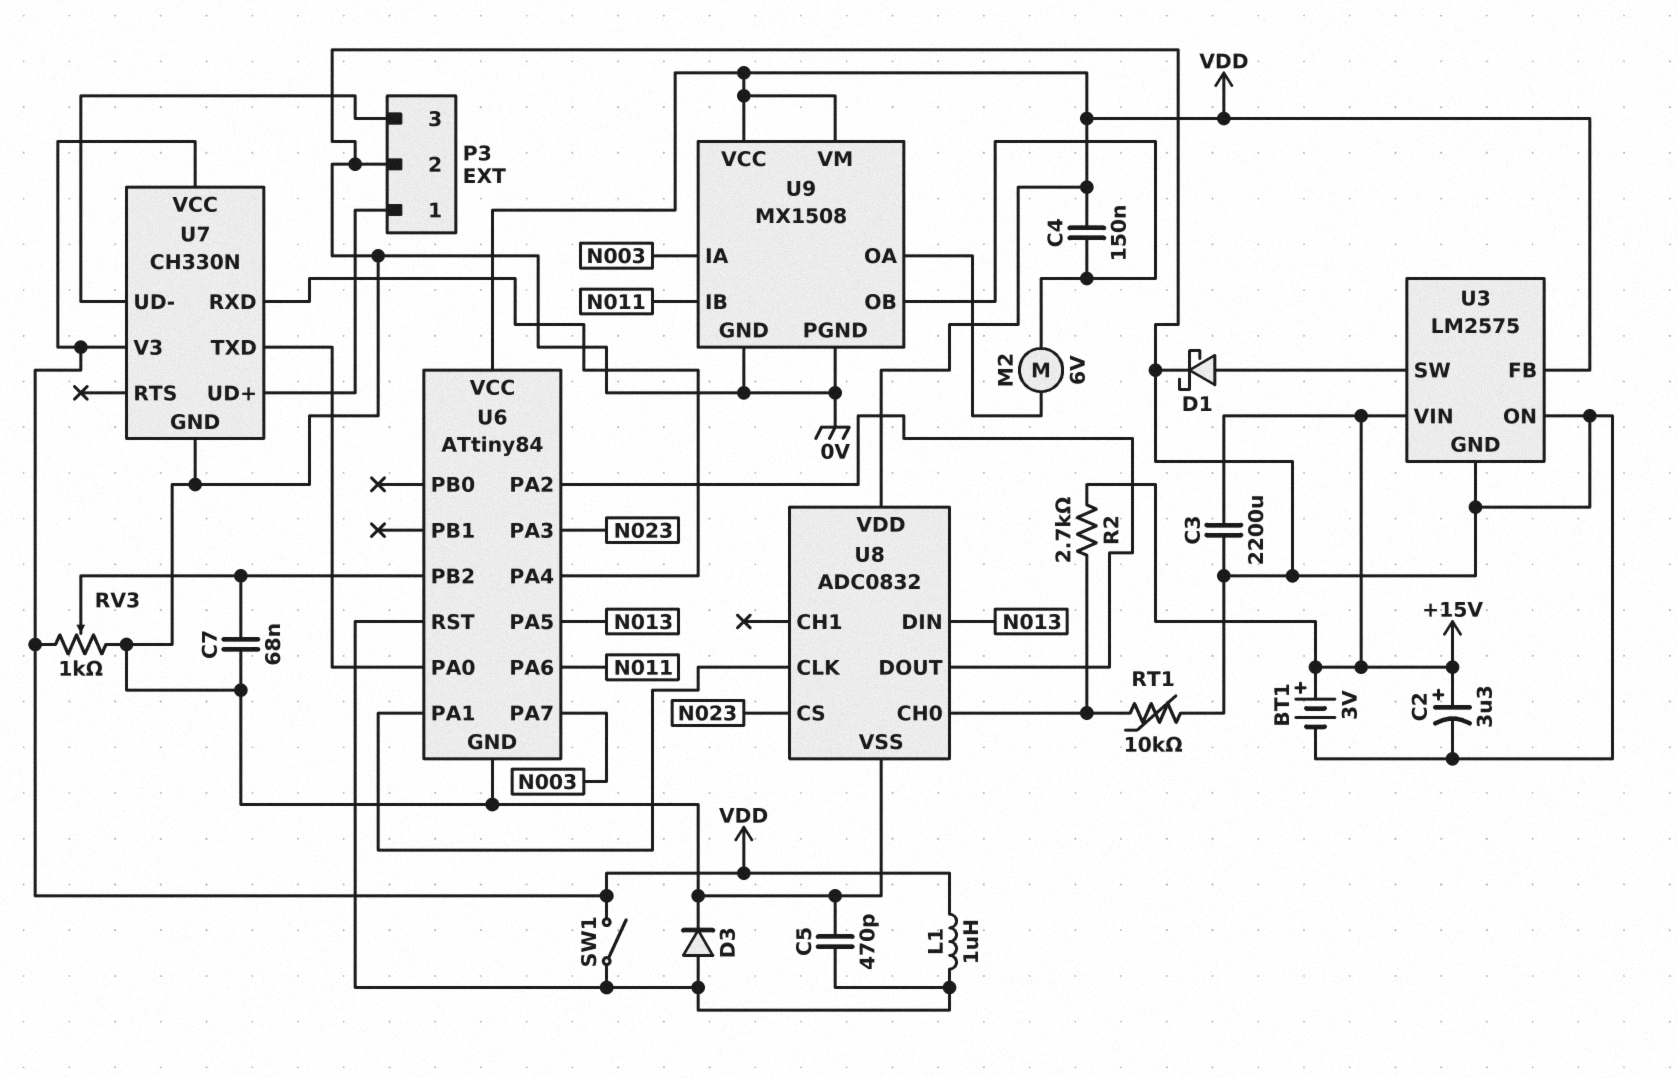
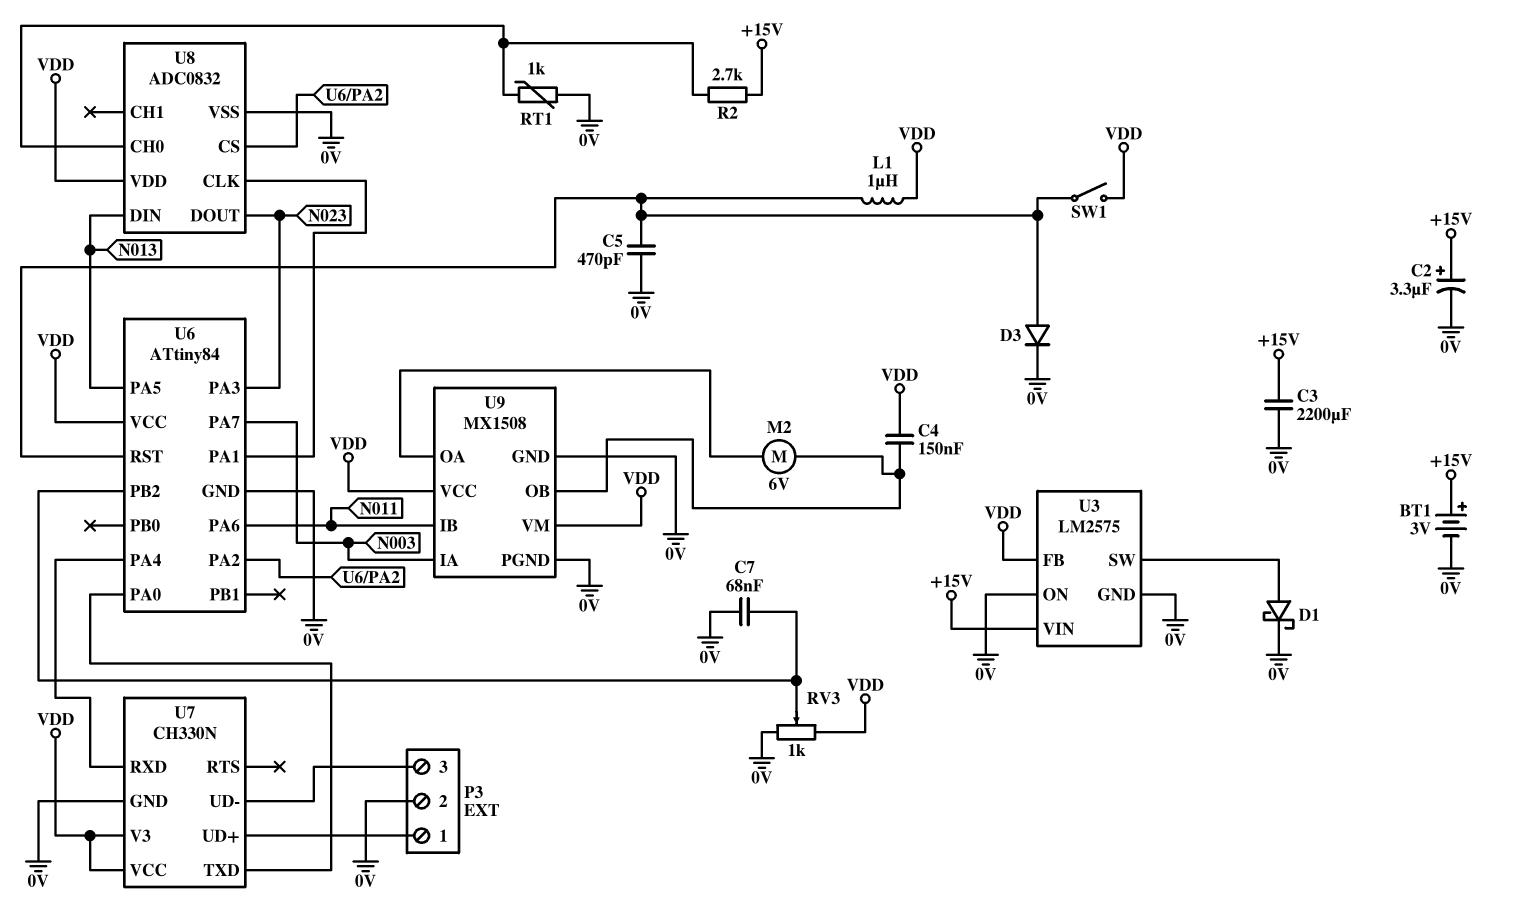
RT1: 10k (0V, U8/CH0) -> 1k (0V, U8/CH0)
U8 pin CS: N023 -> U6/PA2
U8 pin DOUT: U6/PA2 -> N023

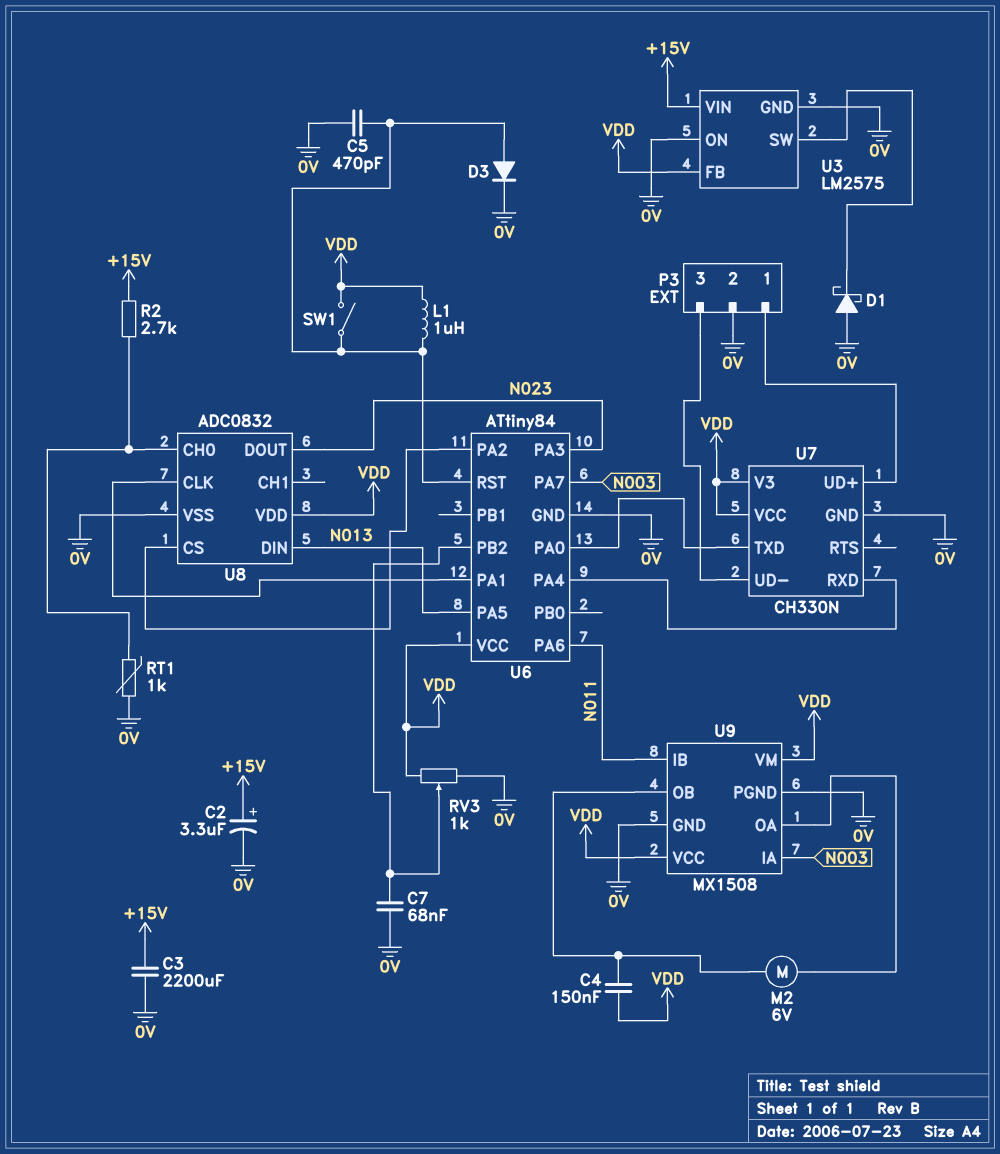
BT1: 3V (plus +15V, minus 0V) -> none
D1: schottky (A U3/SW, K 0V) -> schottky (A 0V, K U3/SW)

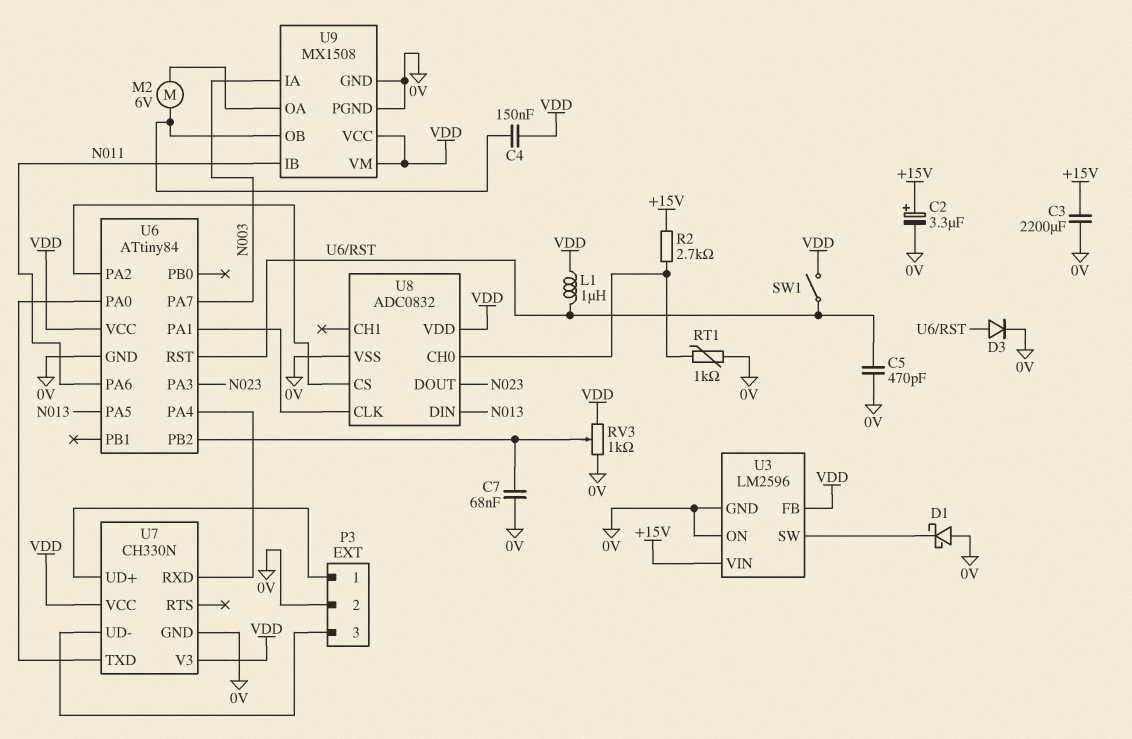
U3: LM2575 -> LM2596

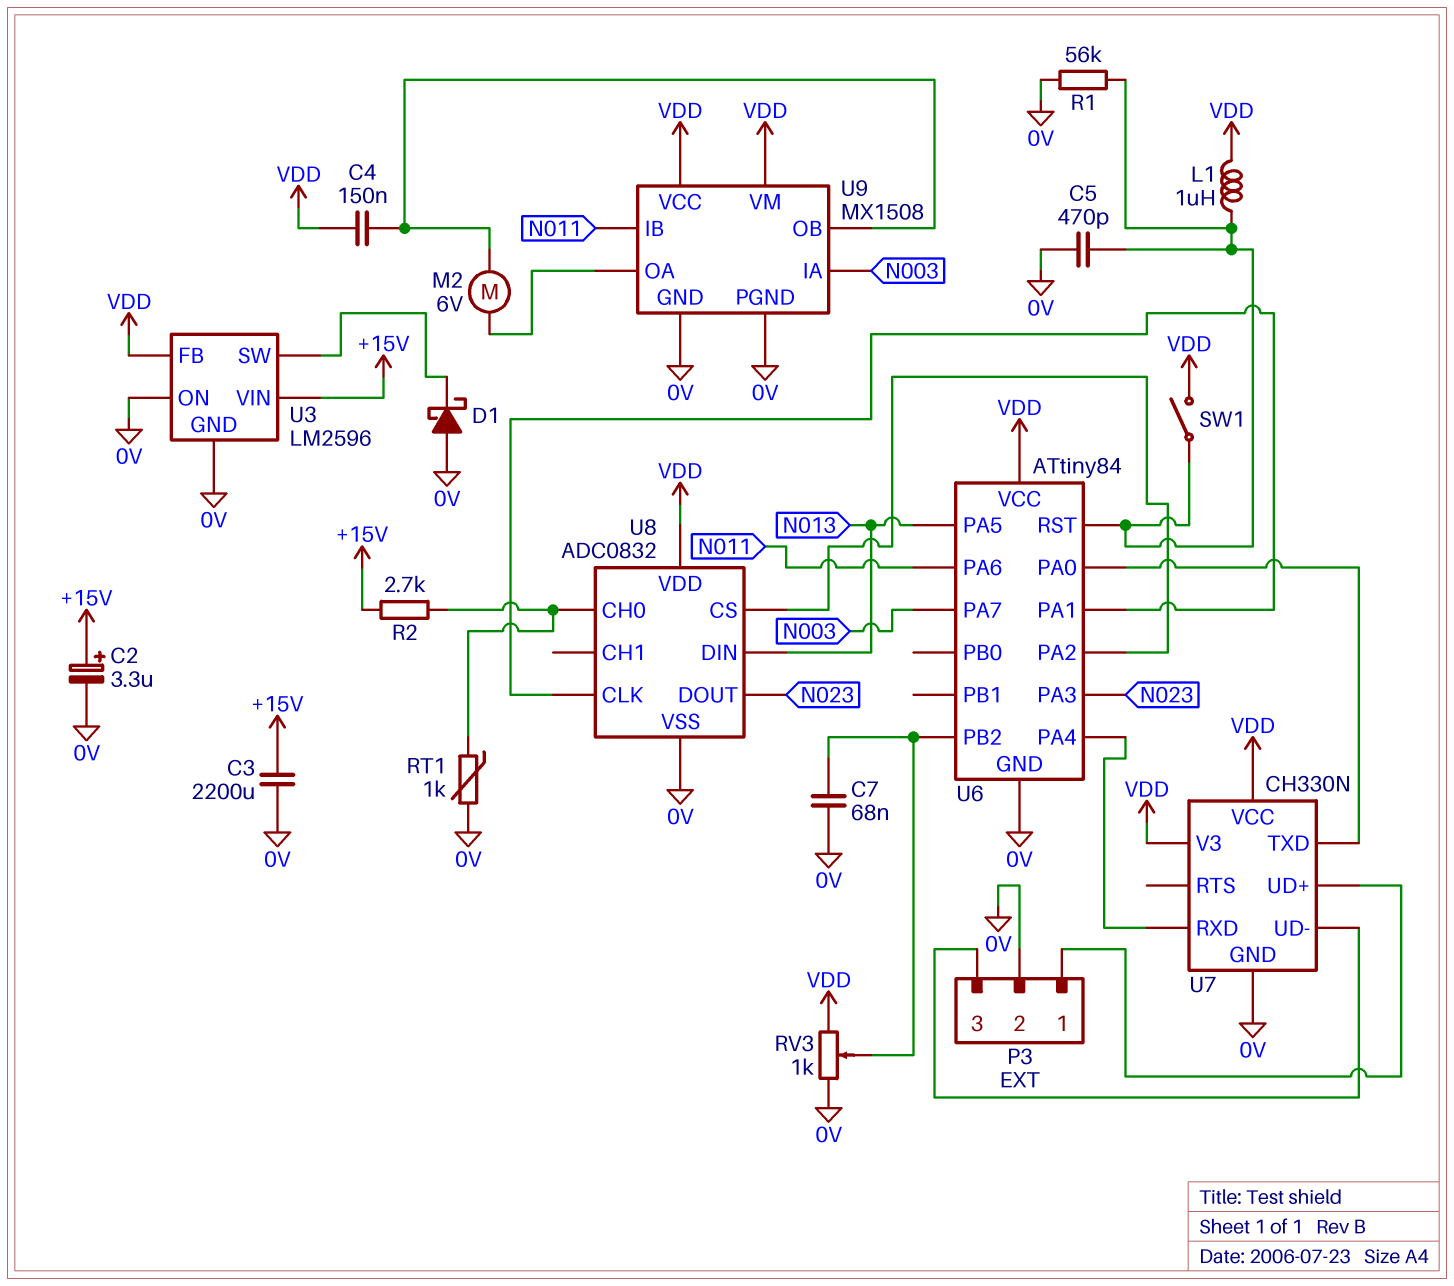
D3: diode (A U6/RST, K 0V) -> none
R1: none -> 56k (0V, U6/RST)

